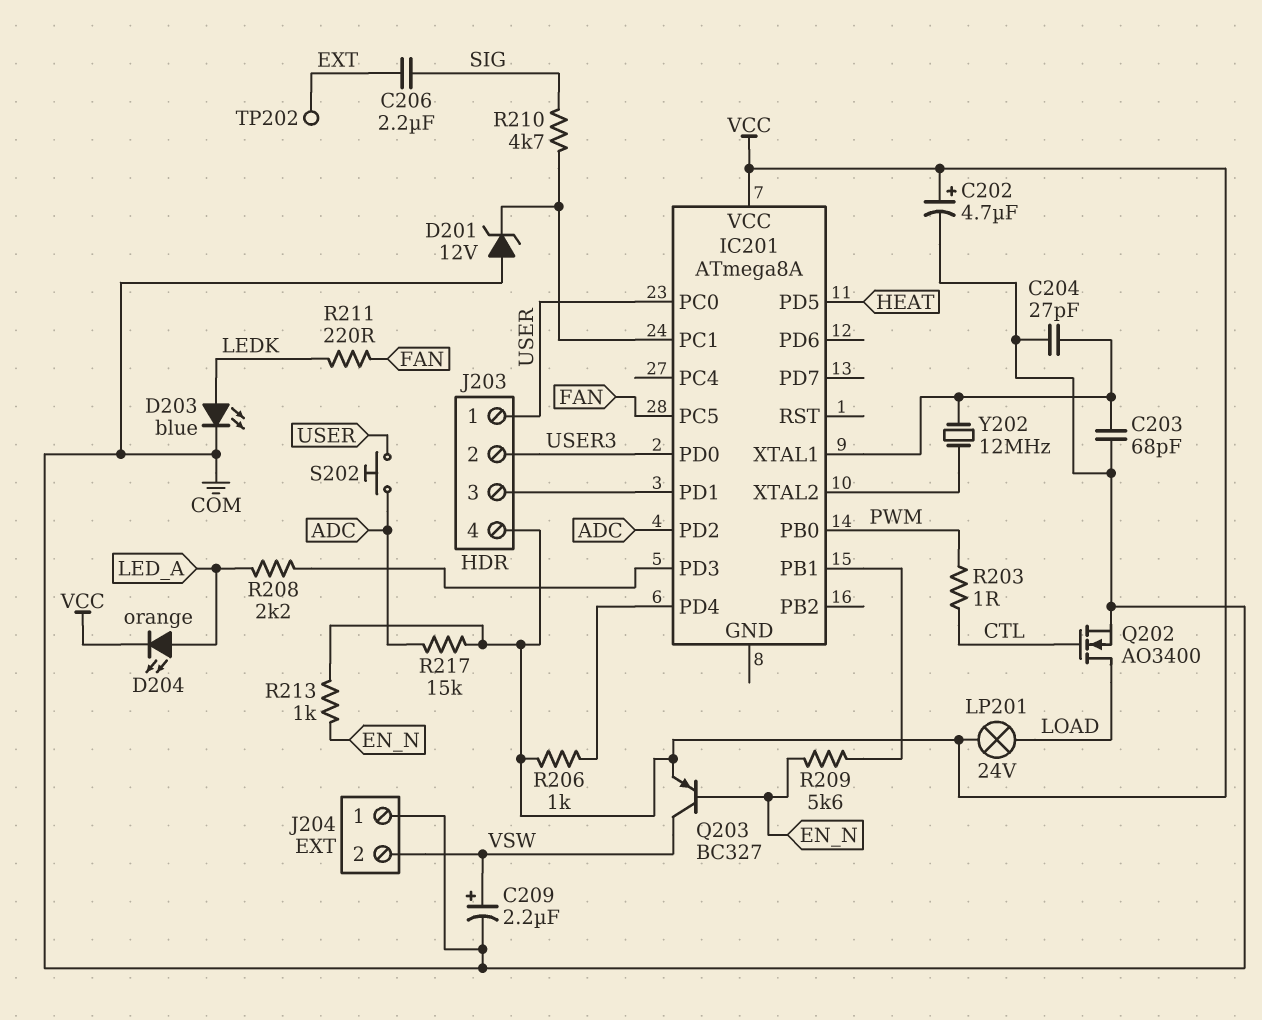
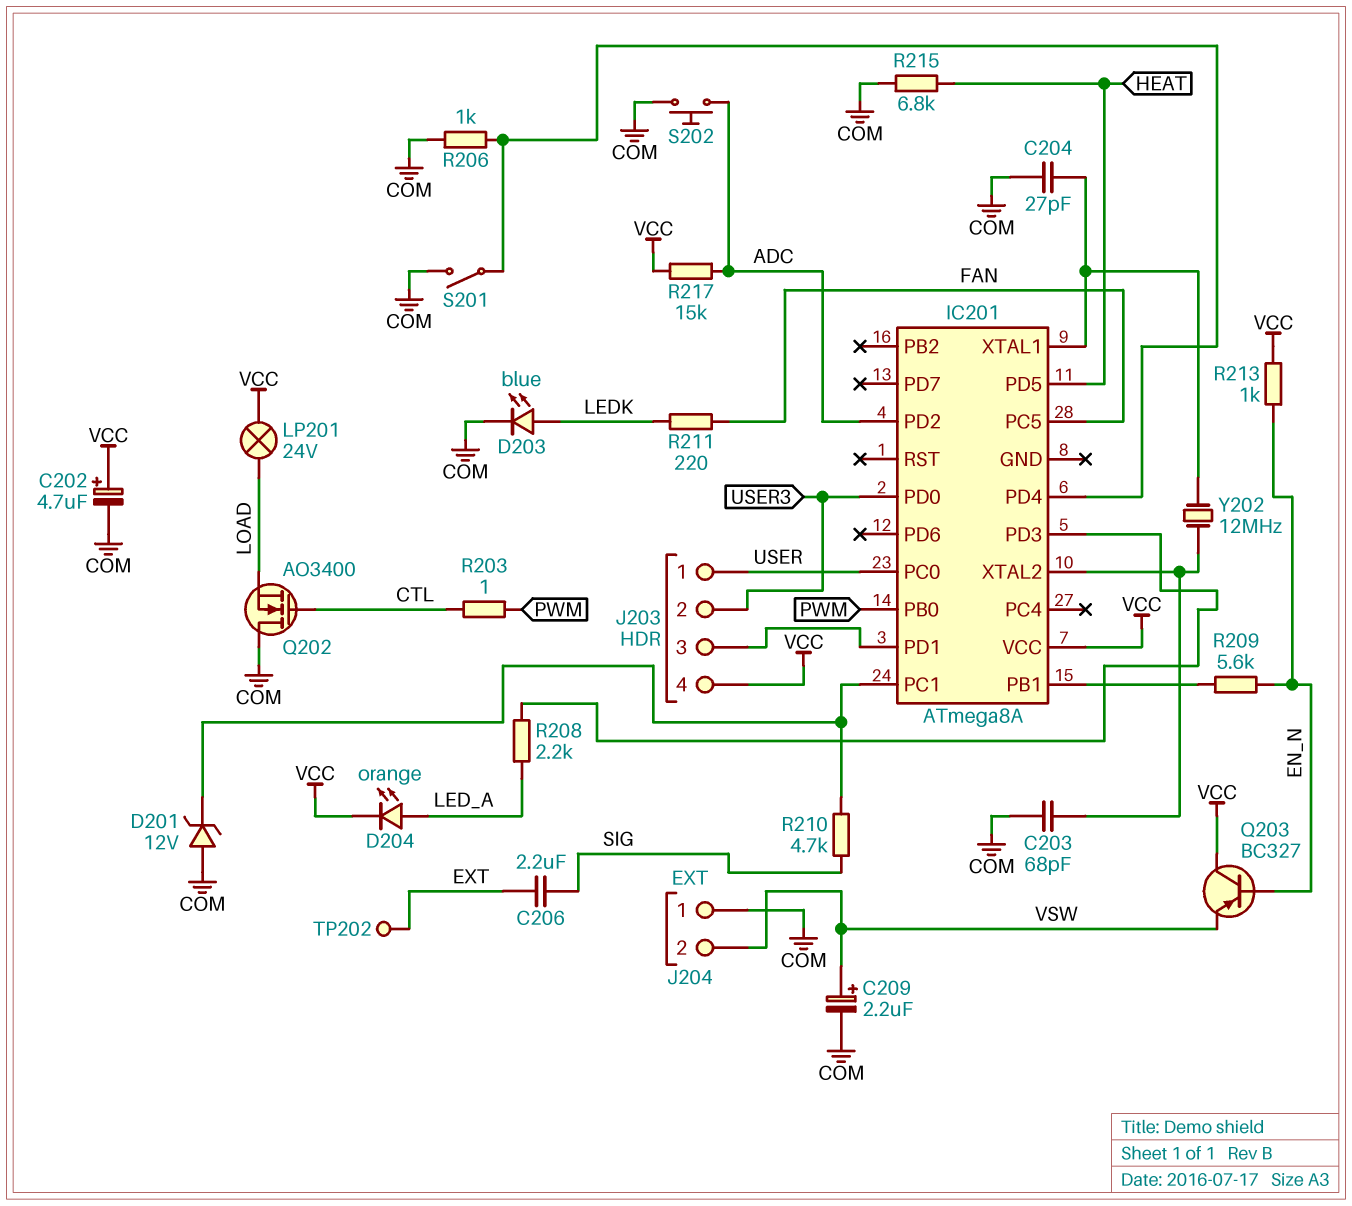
C203: 68pF (COM, IC201/XTAL1) -> 68pF (COM, IC201/XTAL2)
Q202: NMOS AO3400 (G CTL, D LOAD, S COM) -> NMOS AO3400 (G CTL, D COM, S LOAD)
Q203: PNP BC327 (B EN_N, C VSW, E VCC) -> PNP BC327 (B EN_N, C VCC, E VSW)
R206: 1k (IC201/PD4, VCC) -> 1k (COM, IC201/PD4)
R215: none -> 6.8k (COM, HEAT)
S201: none -> switch (COM, IC201/PD4)
S202: button (ADC, USER) -> button (ADC, COM)

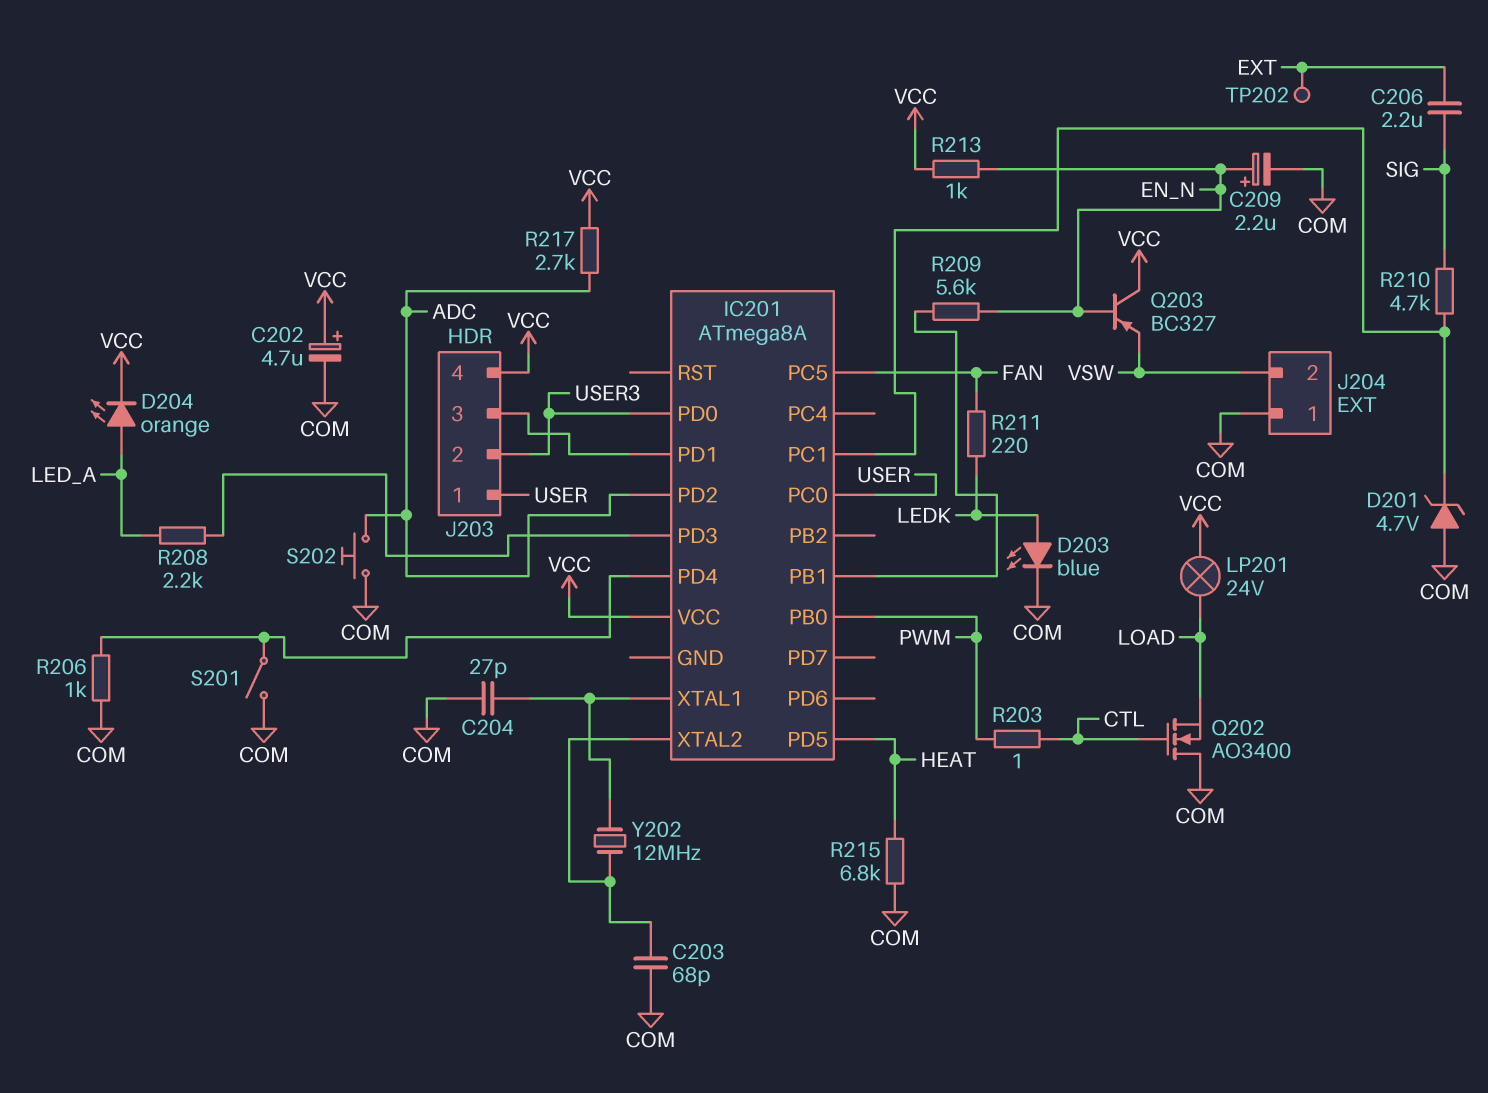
C209: 2.2uF (plus VSW, minus COM) -> 2.2uF (plus EN_N, minus COM)
D201: zener 12V (A COM, K IC201/PC1) -> zener 4.7V (A COM, K IC201/PC1)
R217: 15k (ADC, VCC) -> 2.7k (ADC, VCC)

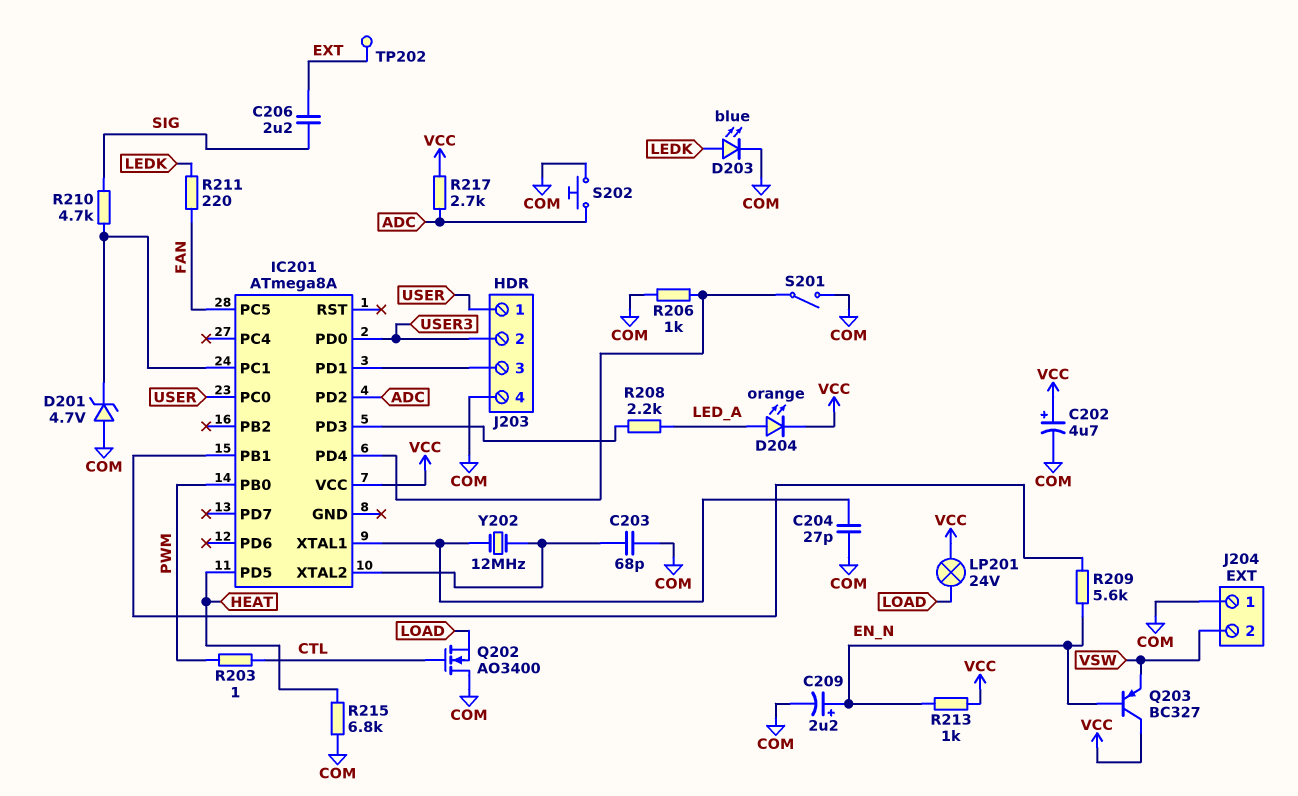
J203 pin 4: VCC -> COM

